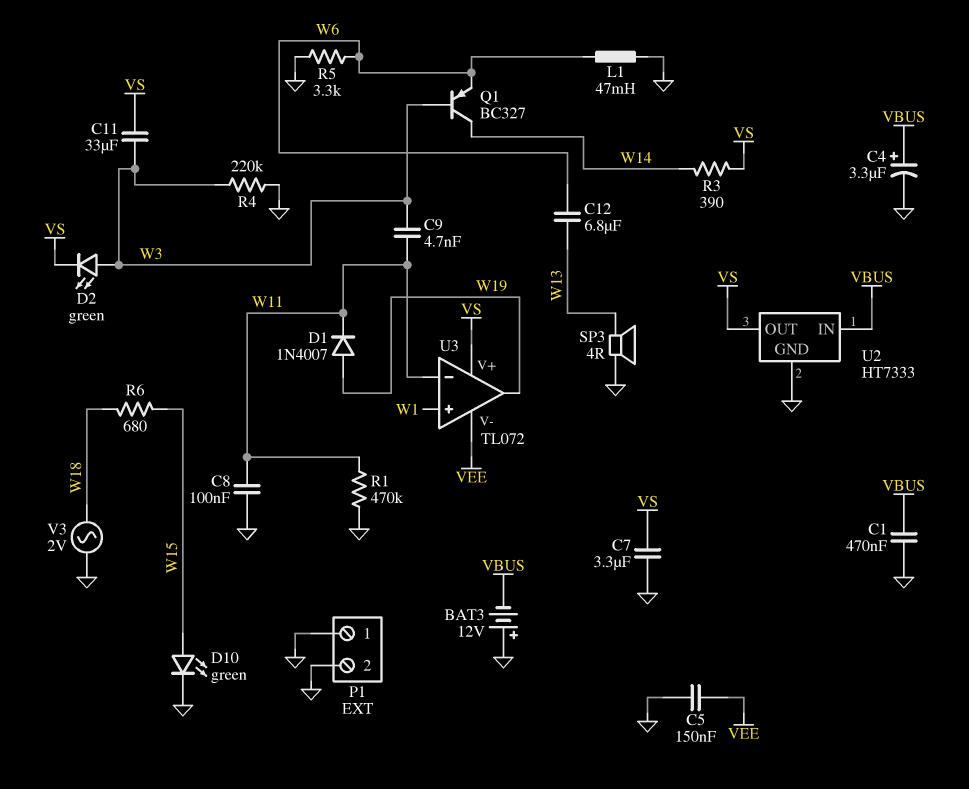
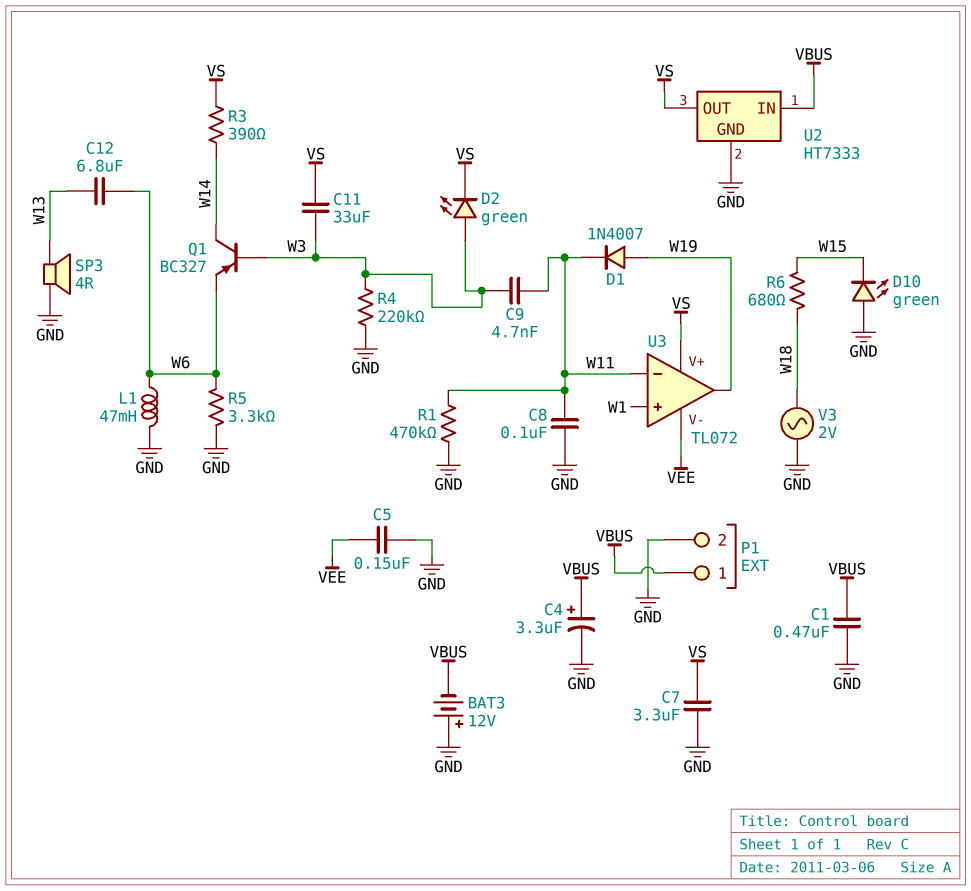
D10: LED green (A W15, K GND) -> LED green (A GND, K W15)
P1 pin 1: GND -> VBUS

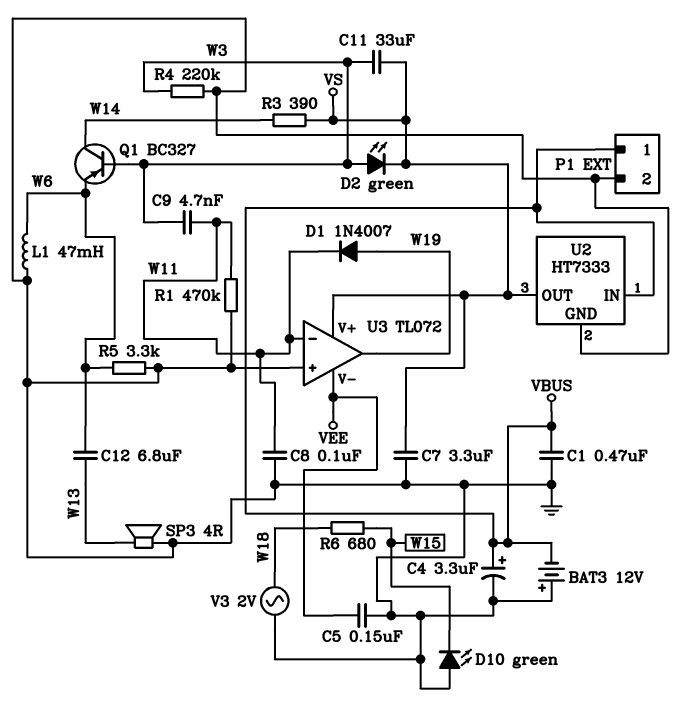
U3 pin in+: W1 -> GND

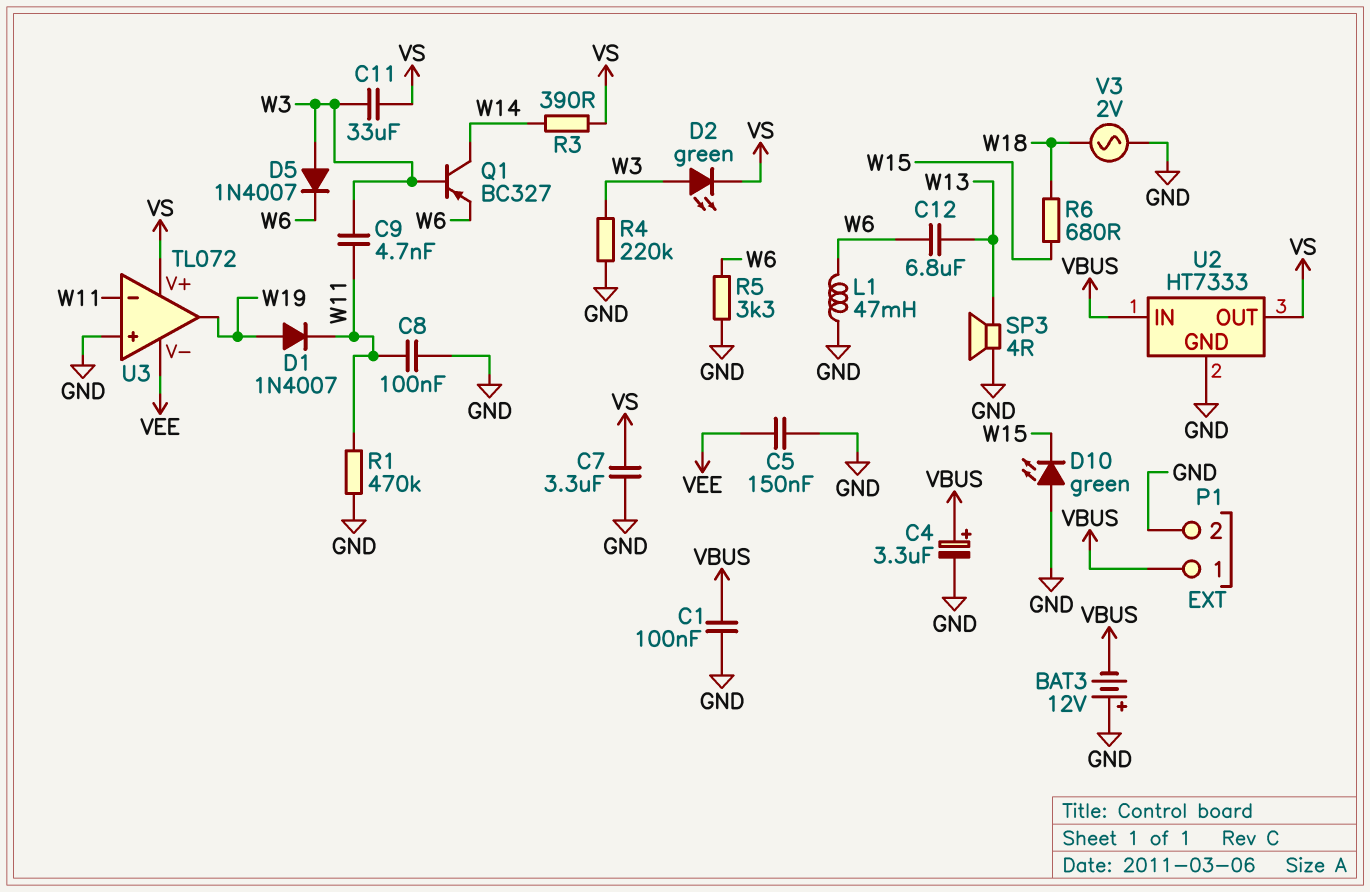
C1: 470nF (GND, VBUS) -> 100nF (GND, VBUS)
D5: none -> diode 1N4007 (A W3, K W6)

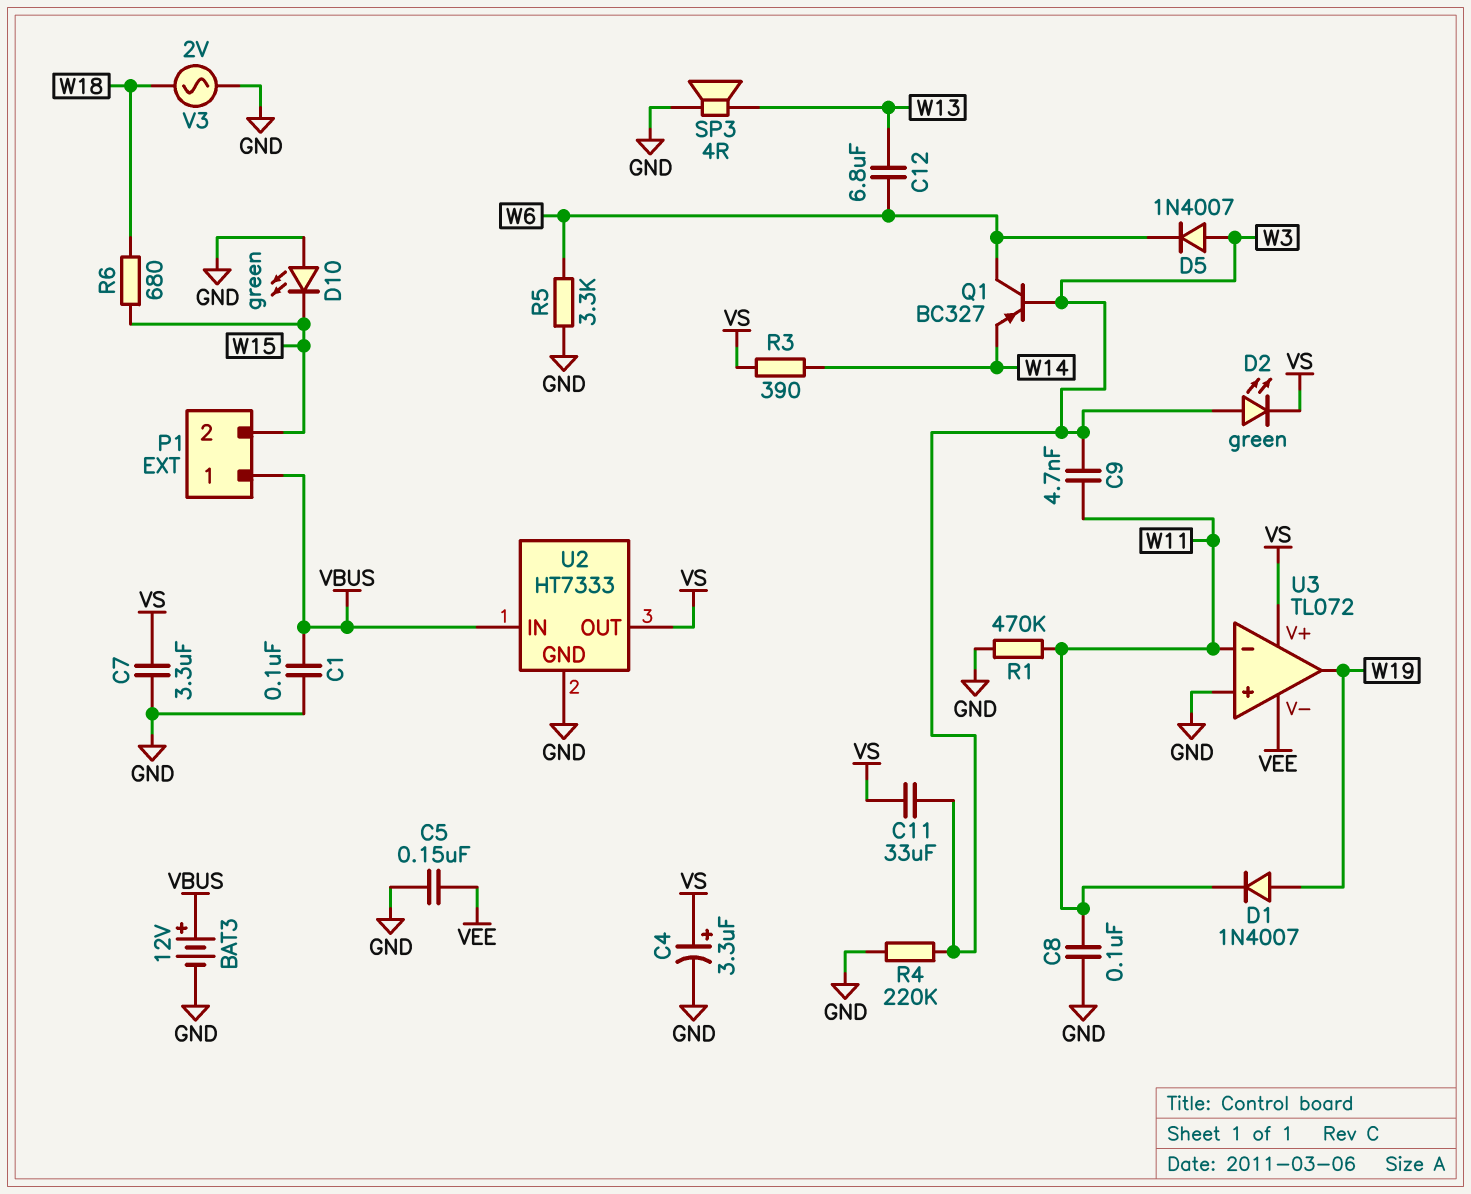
BAT3: 12V (plus GND, minus VBUS) -> 12V (plus VBUS, minus GND)
C4: 3.3uF (plus VBUS, minus GND) -> 3.3uF (plus VS, minus GND)
L1: 47mH (GND, W6) -> none
P1 pin 2: GND -> W15
Q1: PNP BC327 (B W3, C W14, E W6) -> PNP BC327 (B W3, C W6, E W14)

